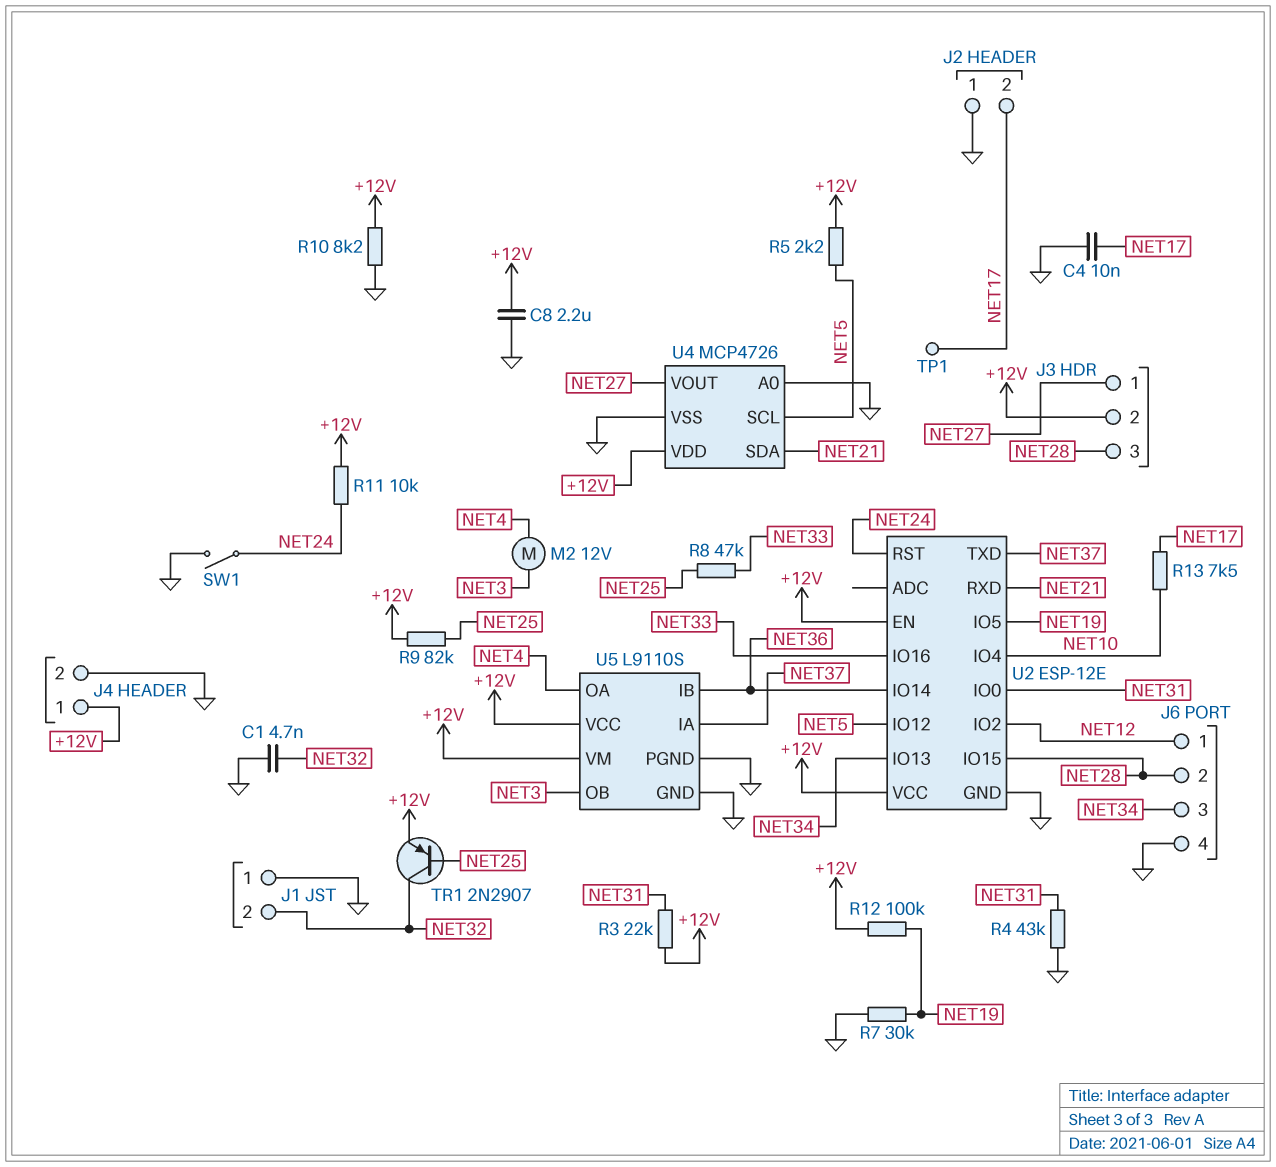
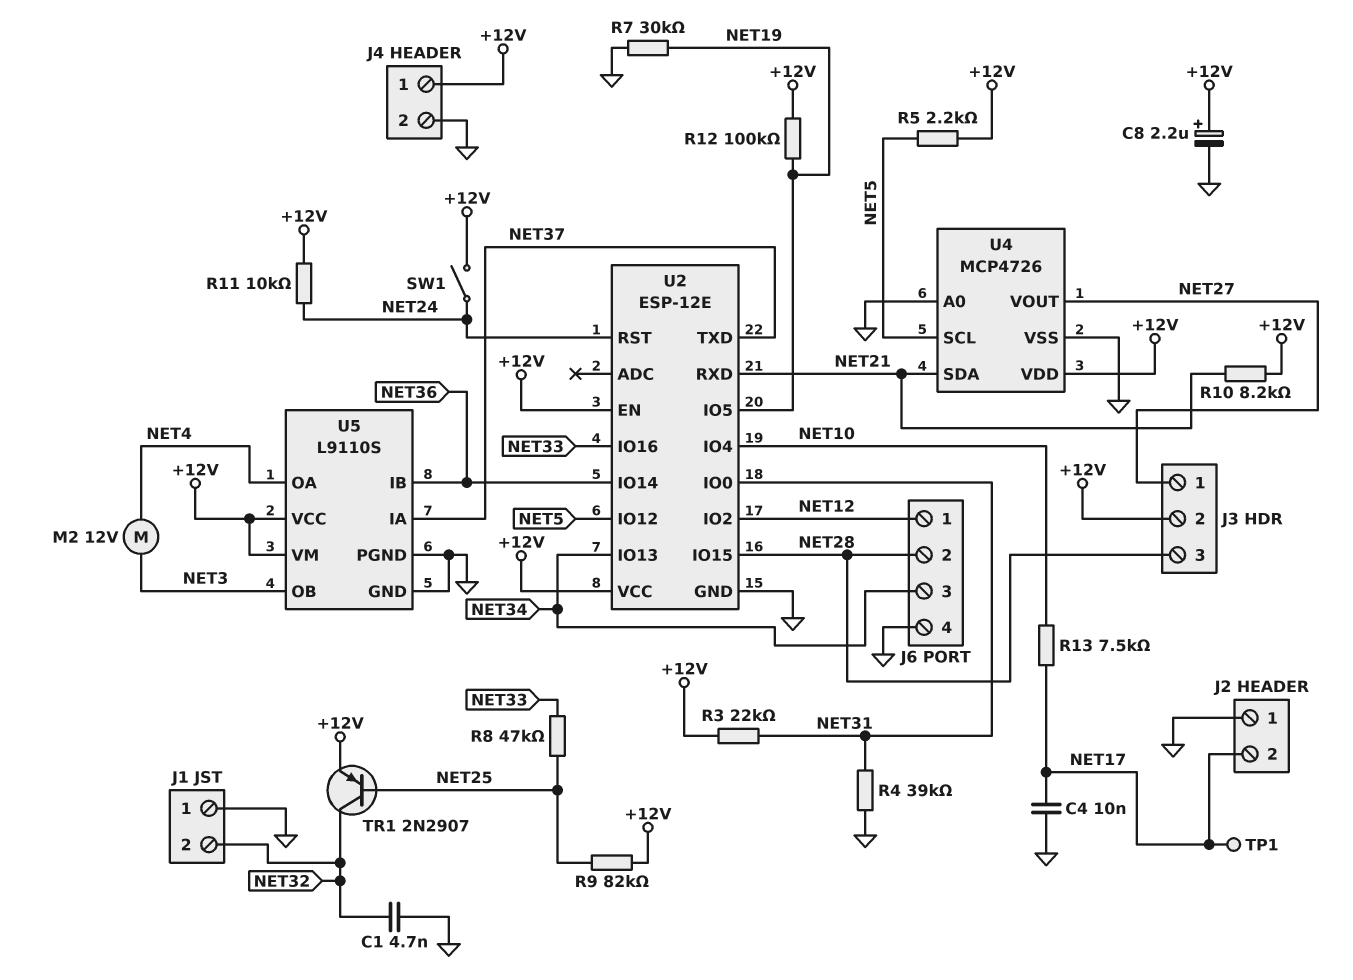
C8: 2.2uF (+12V, GND) -> 2.2uF (plus +12V, minus GND)
R4: 43k (GND, NET31) -> 39k (GND, NET31)
R10: 8.2k (+12V, GND) -> 8.2k (+12V, NET21)
SW1: switch (GND, NET24) -> switch (+12V, NET24)

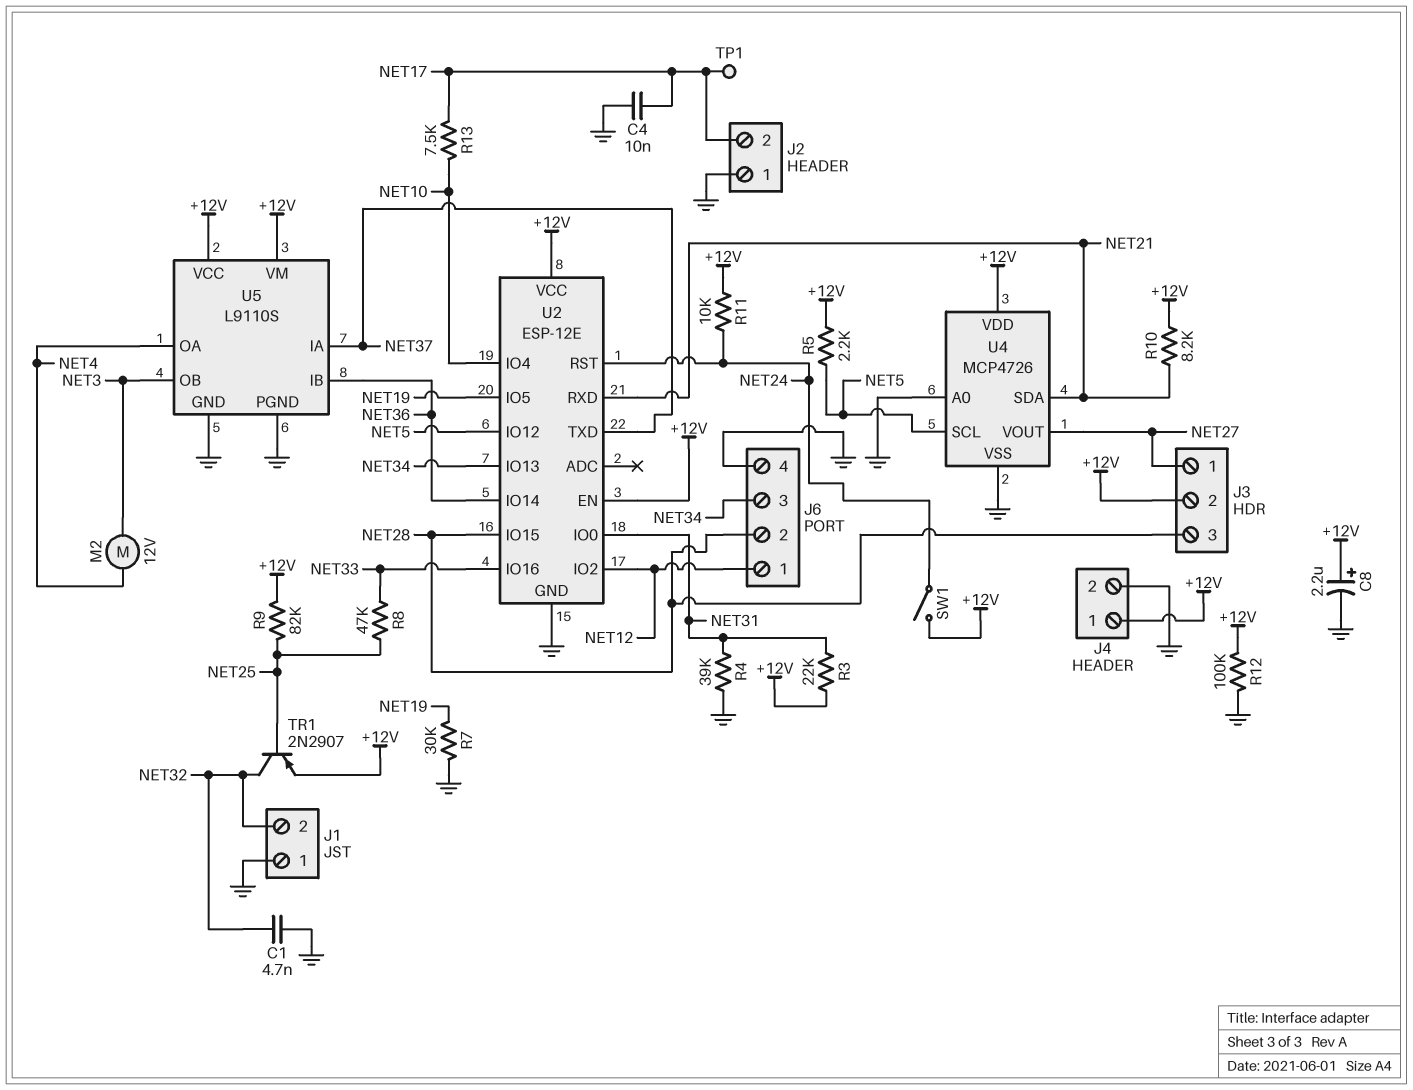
R12: 100k (+12V, NET19) -> 100k (+12V, GND)

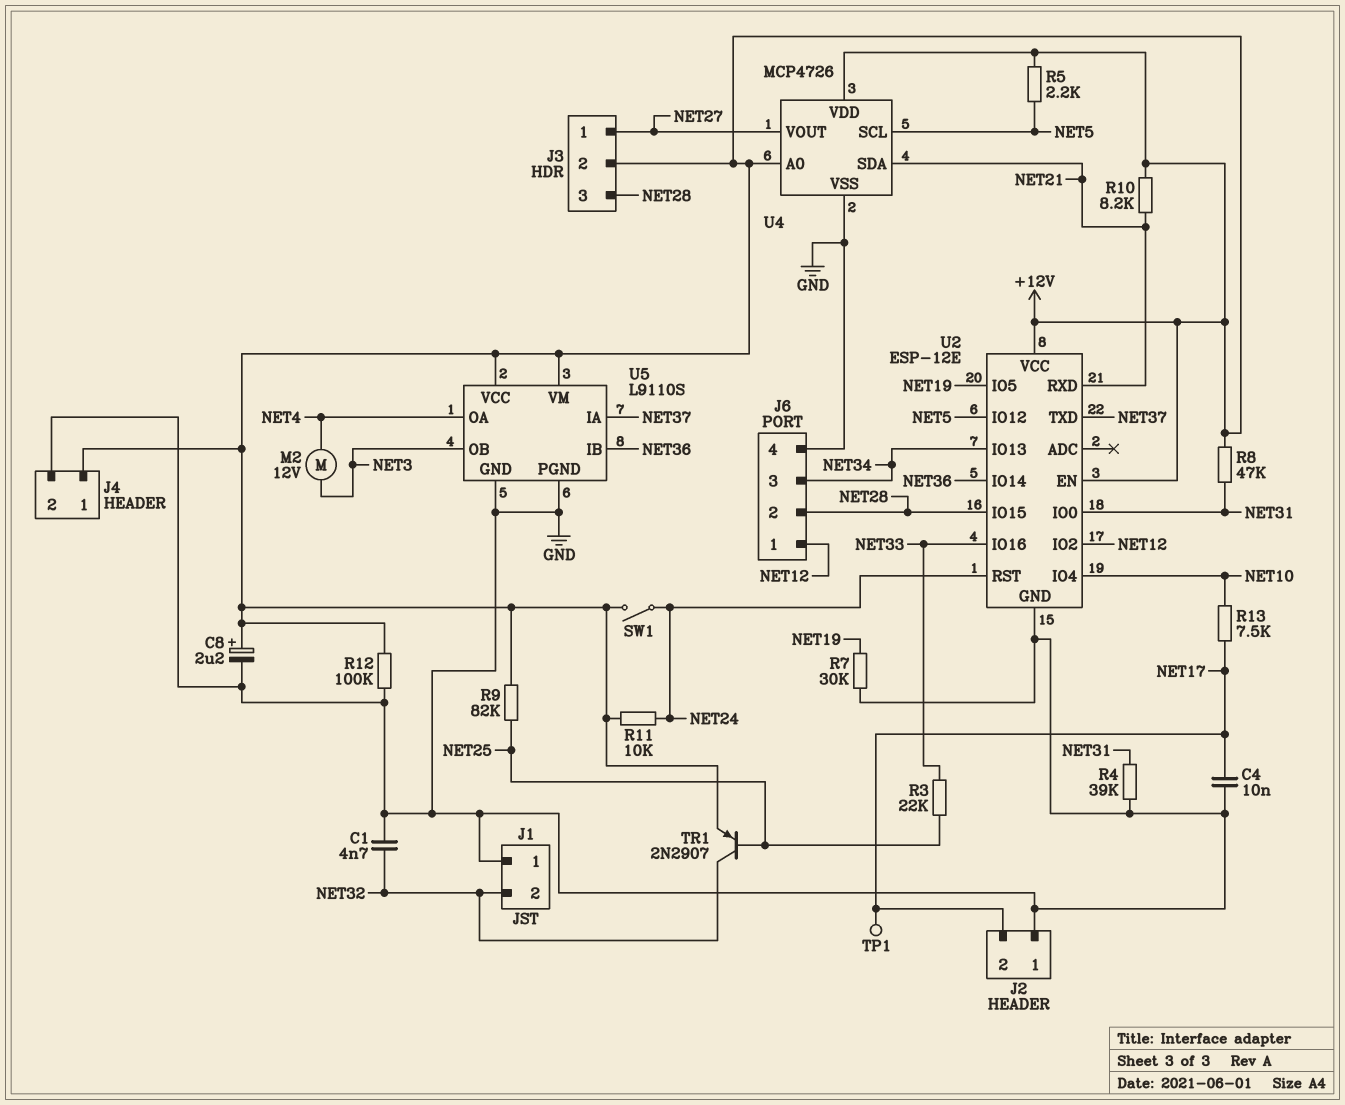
R3: 22k (+12V, NET31) -> 22k (NET25, NET33)
R8: 47k (NET25, NET33) -> 47k (+12V, NET31)
U4 pin A0: GND -> +12V

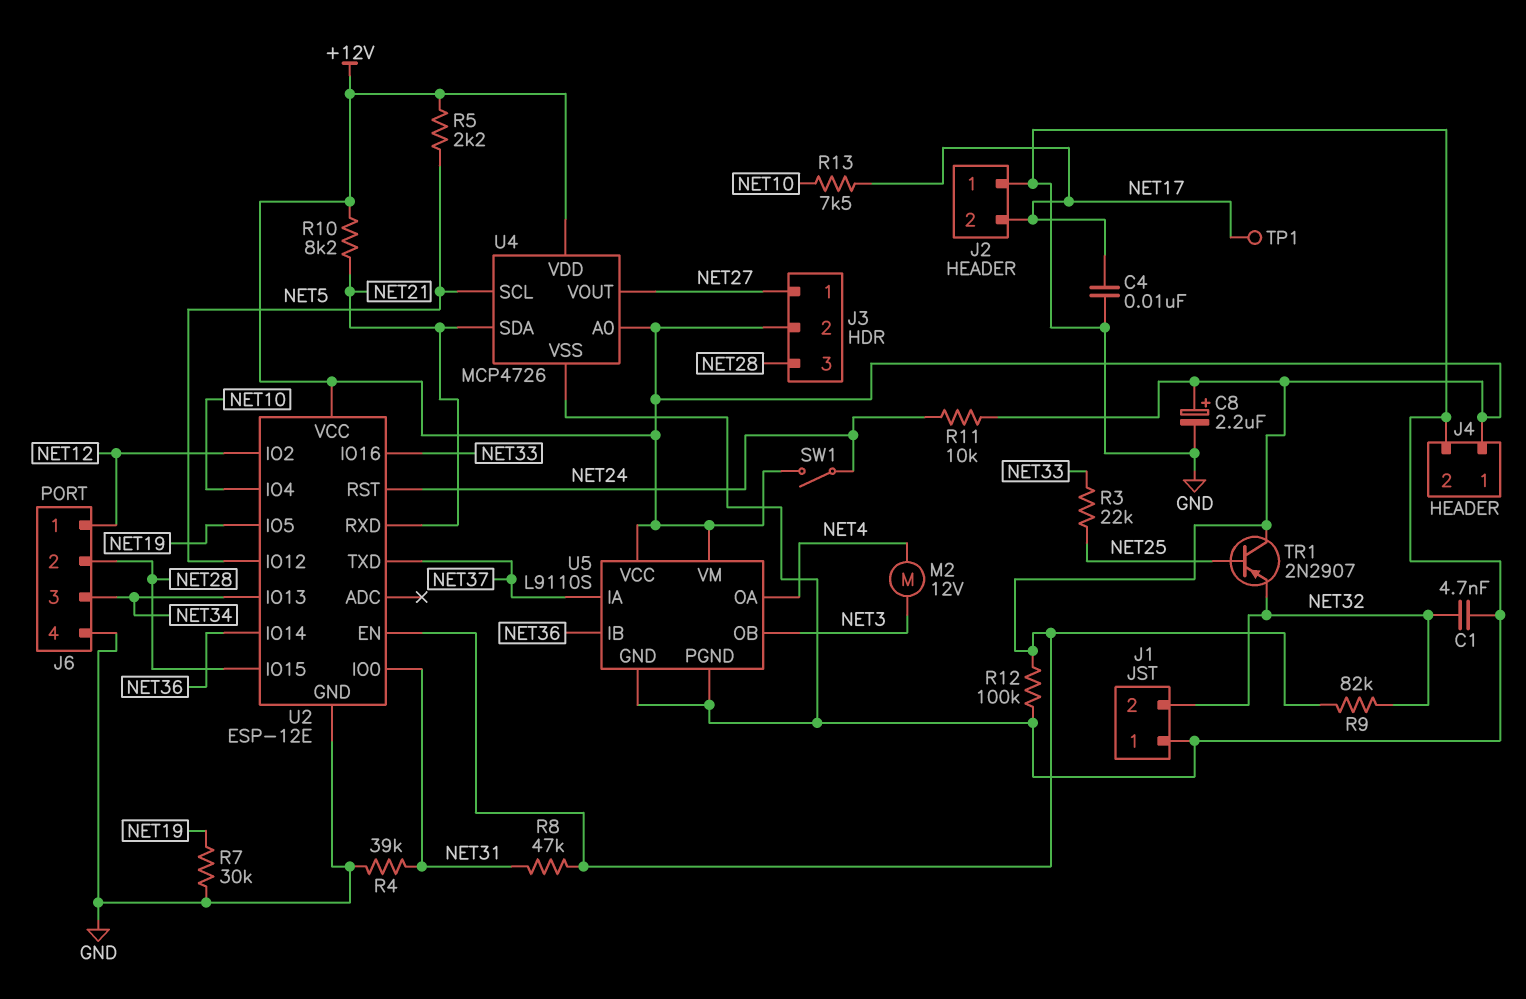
R9: 82k (+12V, NET25) -> 82k (+12V, NET32)
TR1: PNP 2N2907 (B NET25, C NET32, E +12V) -> PNP 2N2907 (B NET25, C +12V, E NET32)

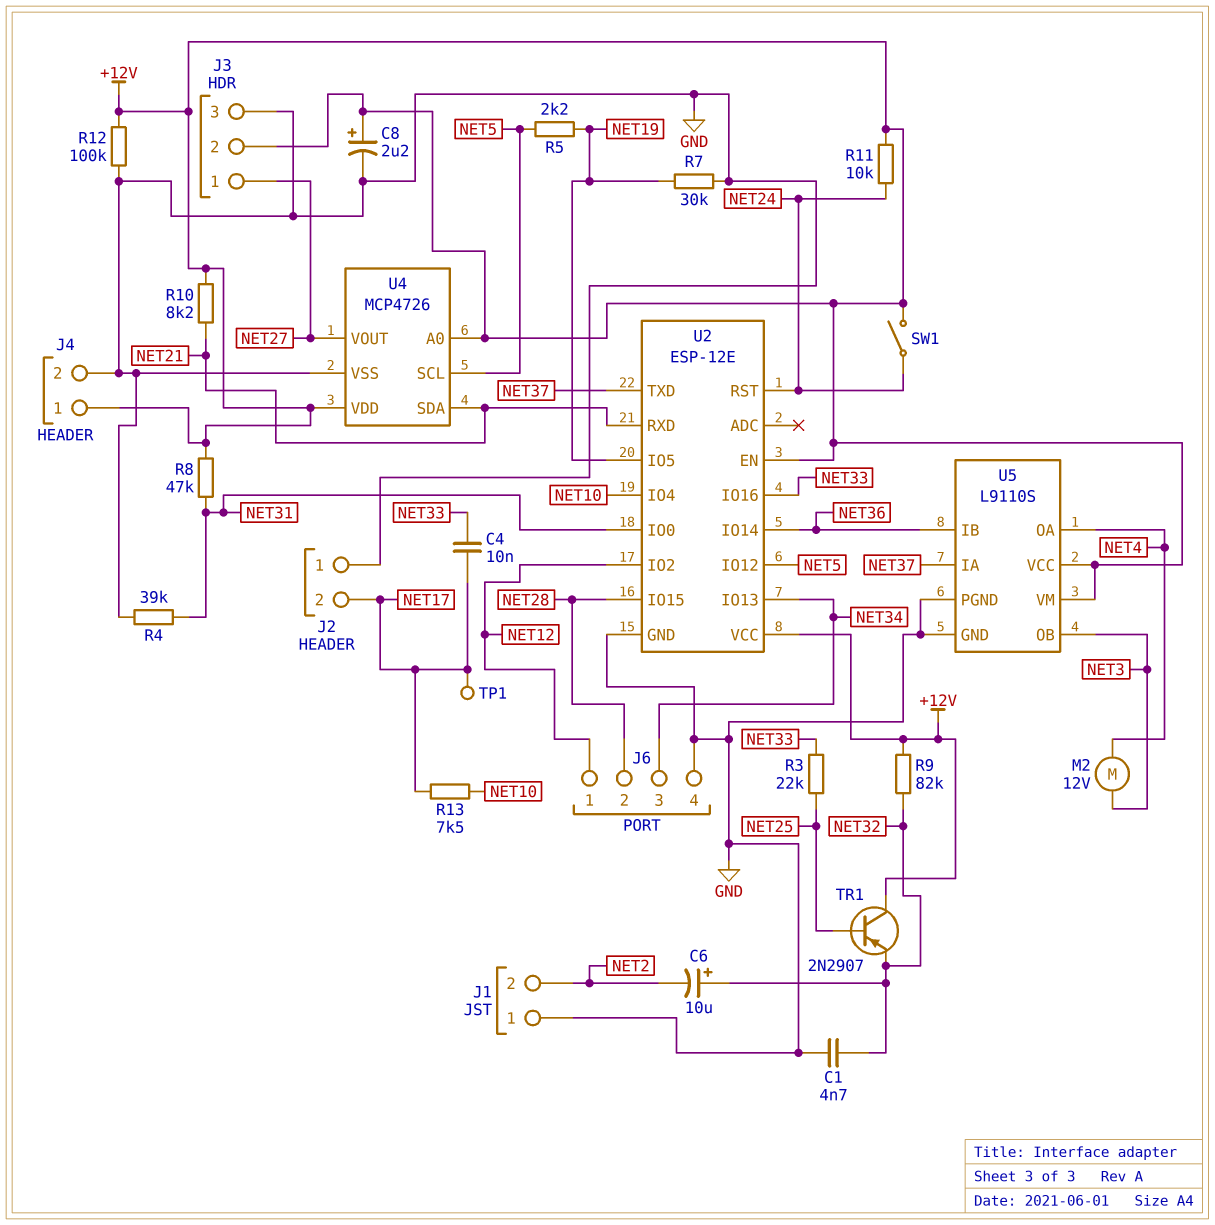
C4: 10nF (GND, NET17) -> 10nF (NET17, NET33)
C6: none -> 10uF (plus NET32, minus NET2)
J1 pin 2: NET32 -> NET2
J3 pin 3: NET28 -> GND
R5: 2.2k (+12V, NET5) -> 2.2k (NET5, NET19)

